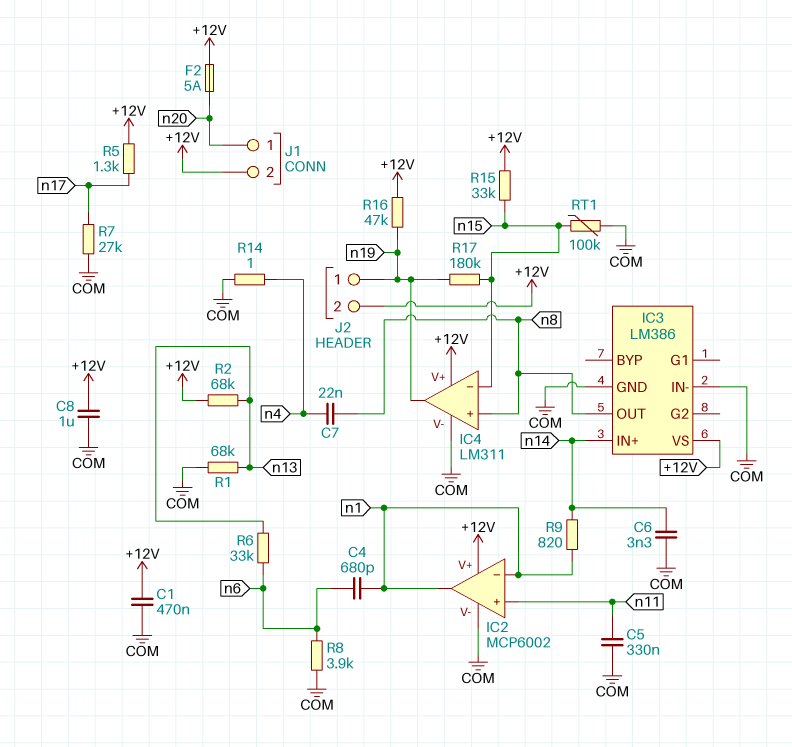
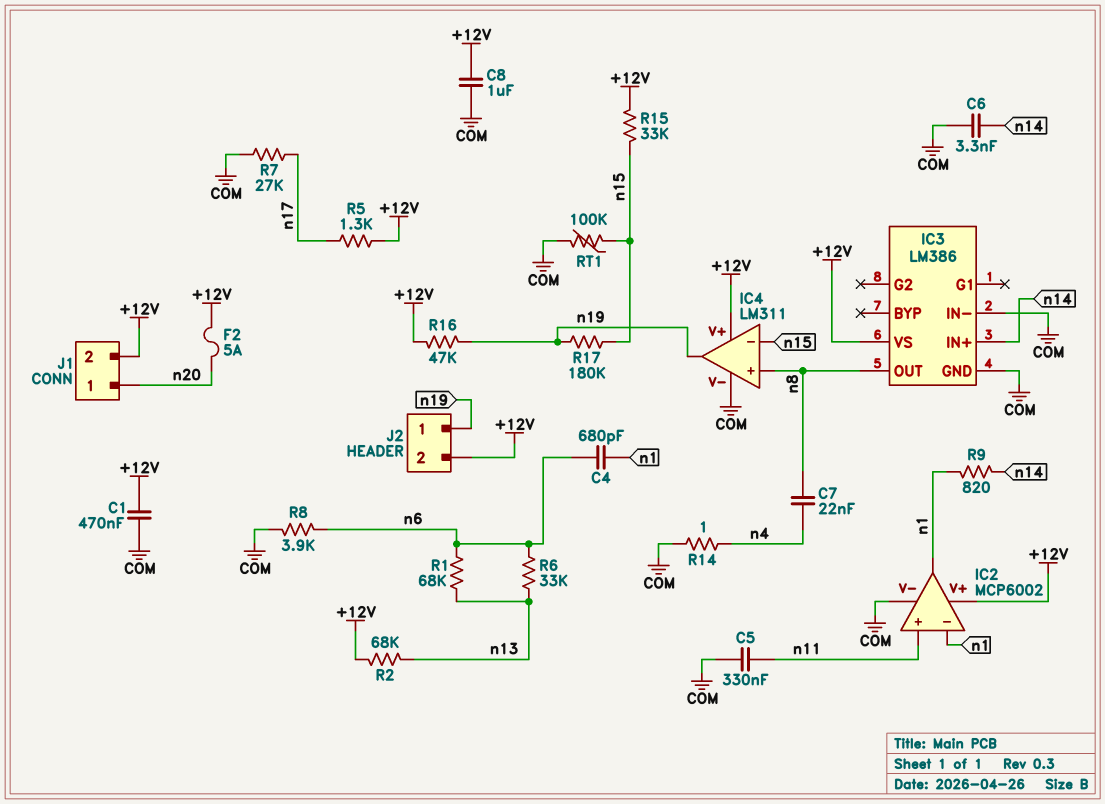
R1: 68k (COM, n13) -> 68k (n6, n13)

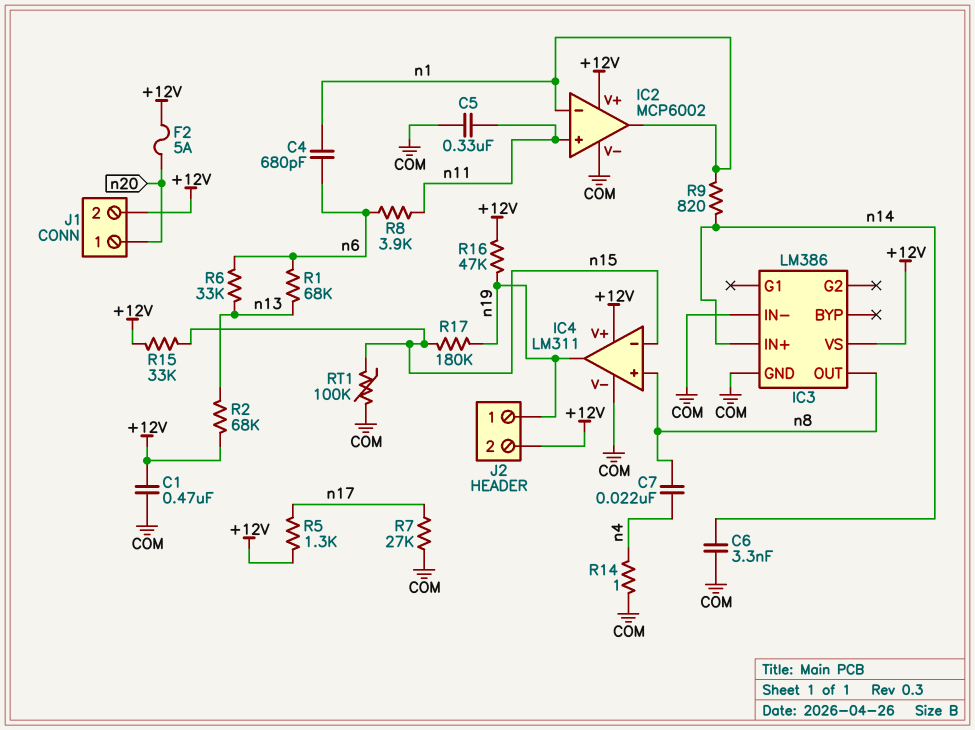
C8: 1uF (+12V, COM) -> none
R8: 3.9k (COM, n6) -> 3.9k (n6, n11)

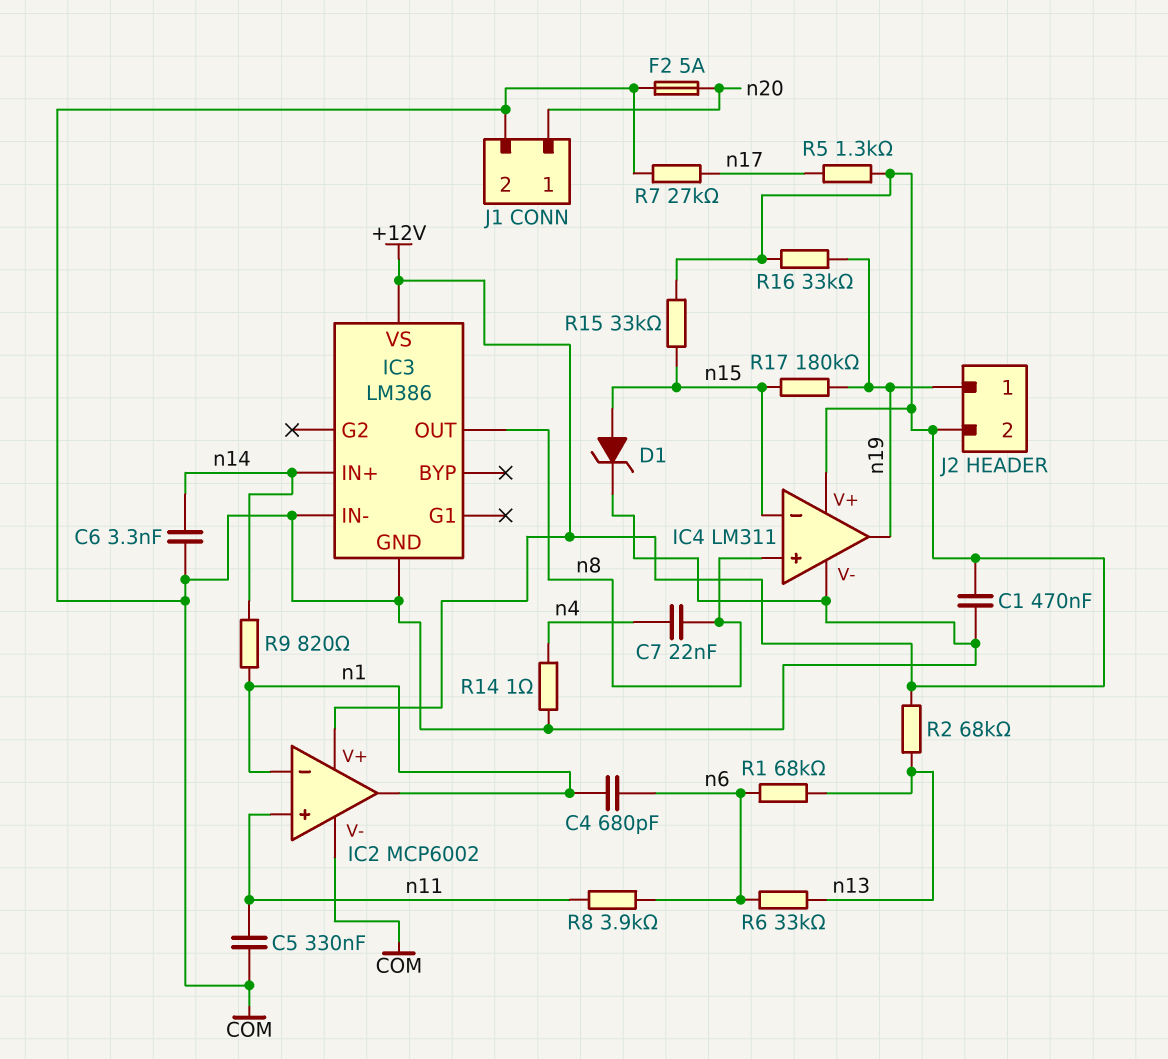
D1: none -> zener (A n15, K COM)
F2: 5A (+12V, n20) -> 5A (COM, n20)
J1 pin 2: +12V -> COM
R16: 47k (+12V, n19) -> 33k (+12V, n19)
RT1: 100k (COM, n15) -> none

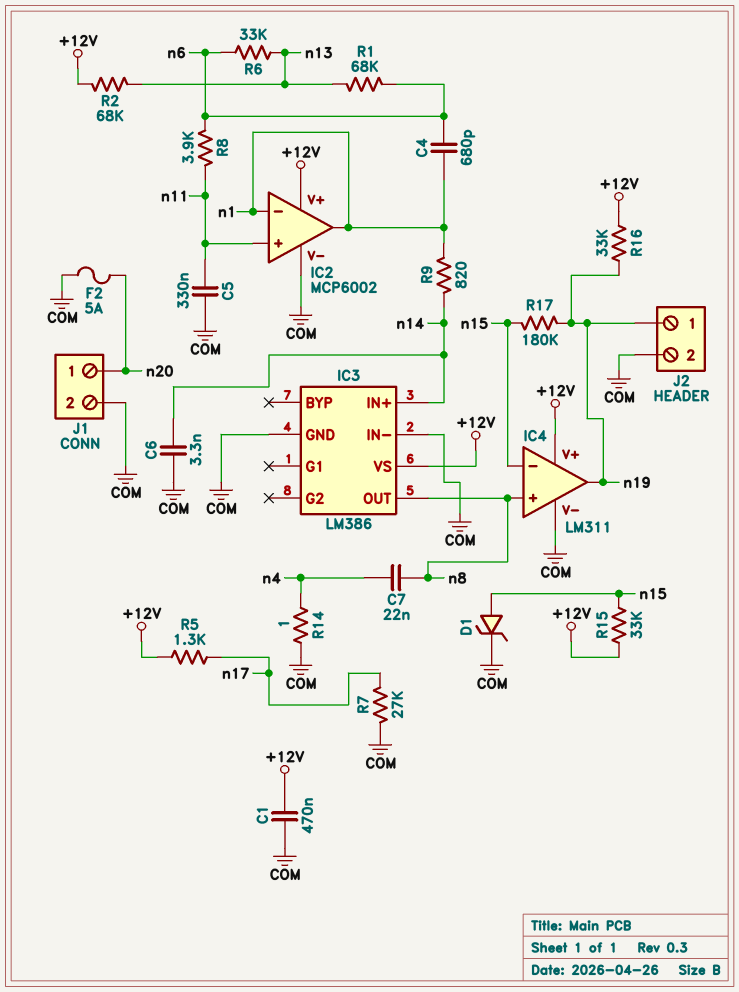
J2 pin 2: +12V -> COM

